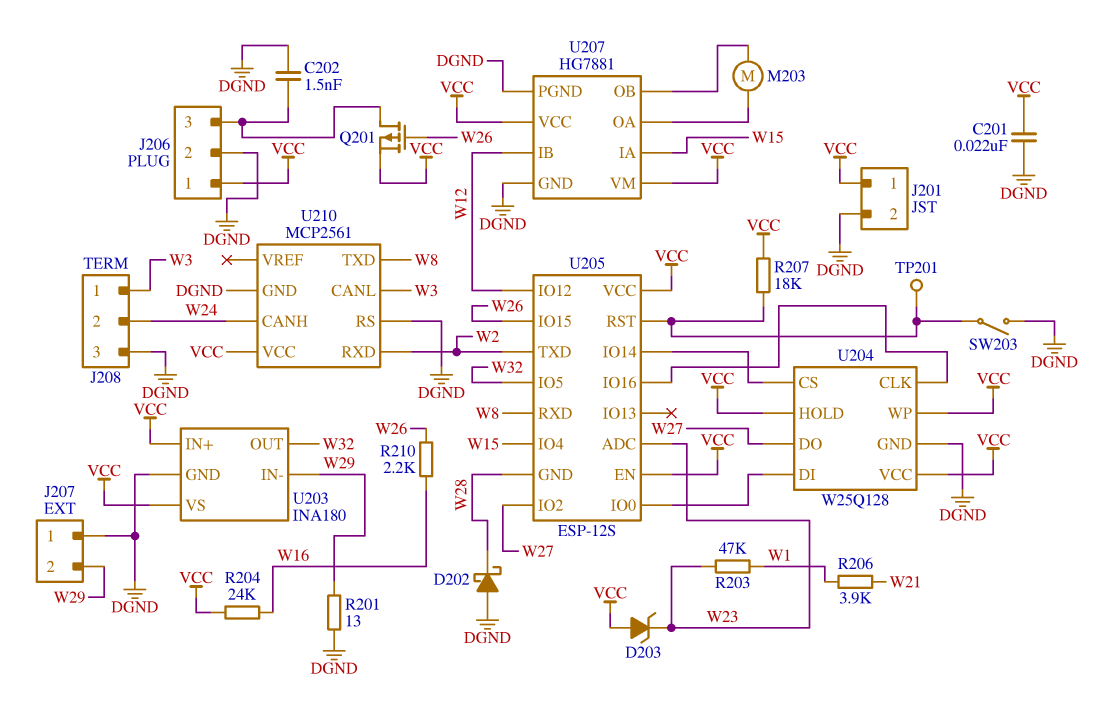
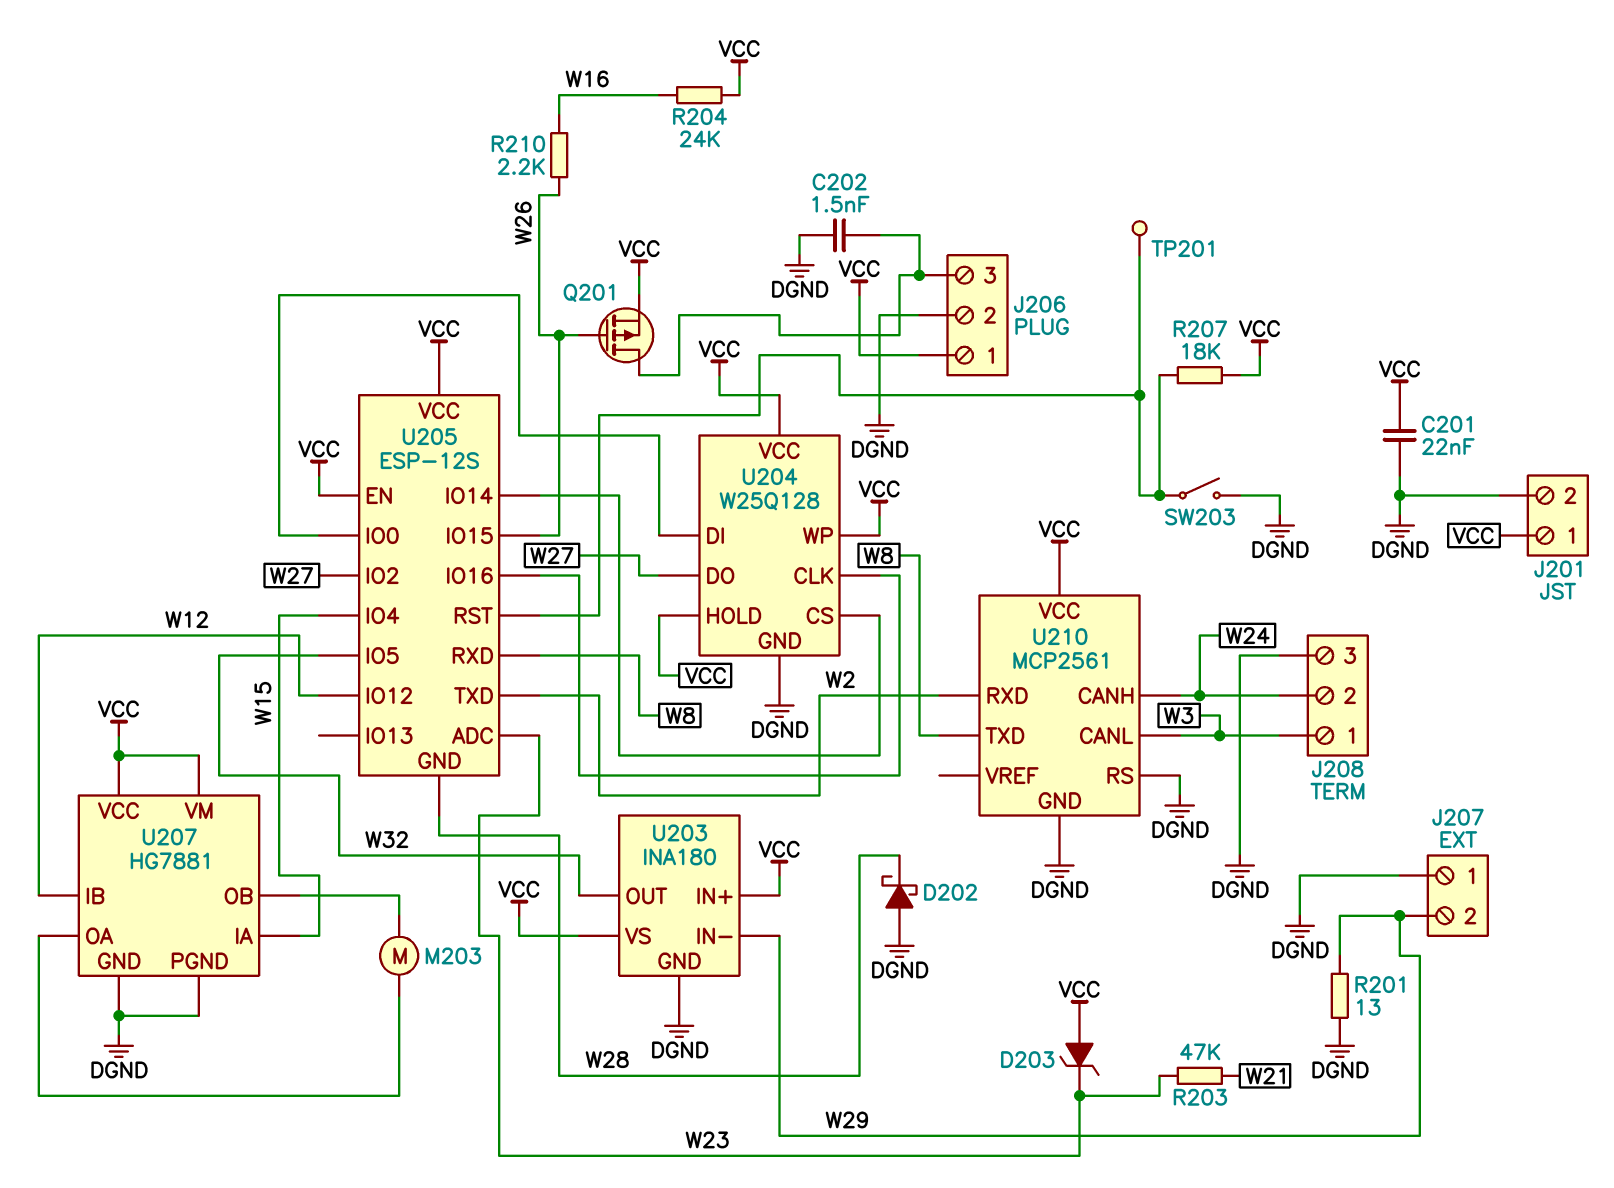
R203: 47k (W1, W23) -> 47k (W21, W23)
R206: 3.9k (W1, W21) -> none

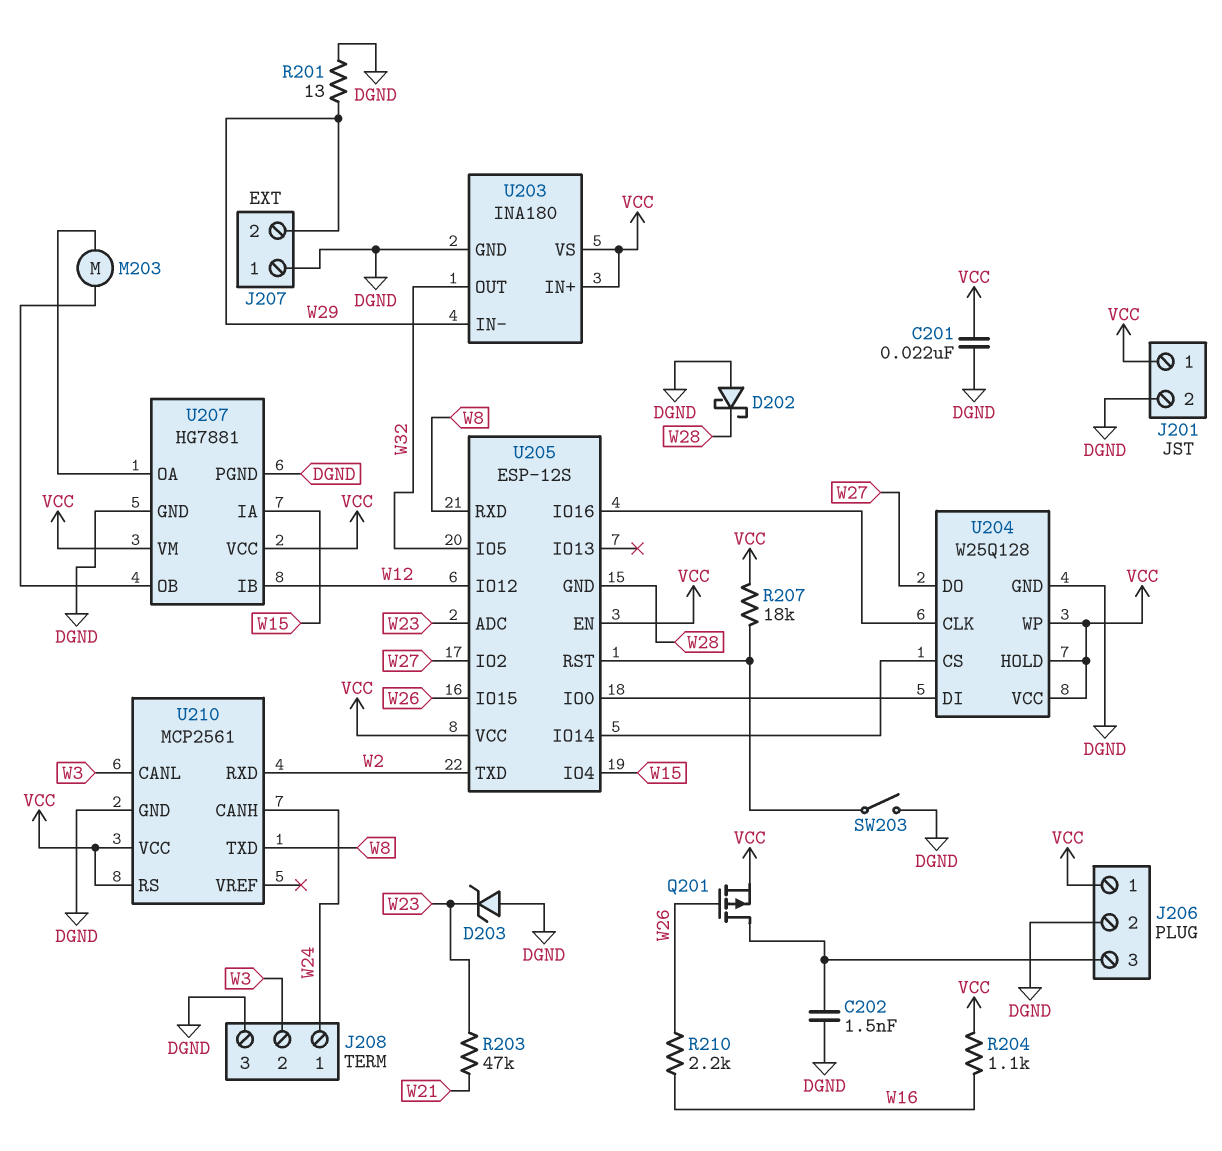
D203: zener (A VCC, K W23) -> zener (A DGND, K W23)
J208 pin 1: W3 -> W24
J208 pin 2: W24 -> W3
R204: 24k (VCC, W16) -> 1.1k (VCC, W16)
TP201: test point (U205/RST) -> none
U210 pin RS: DGND -> VCC

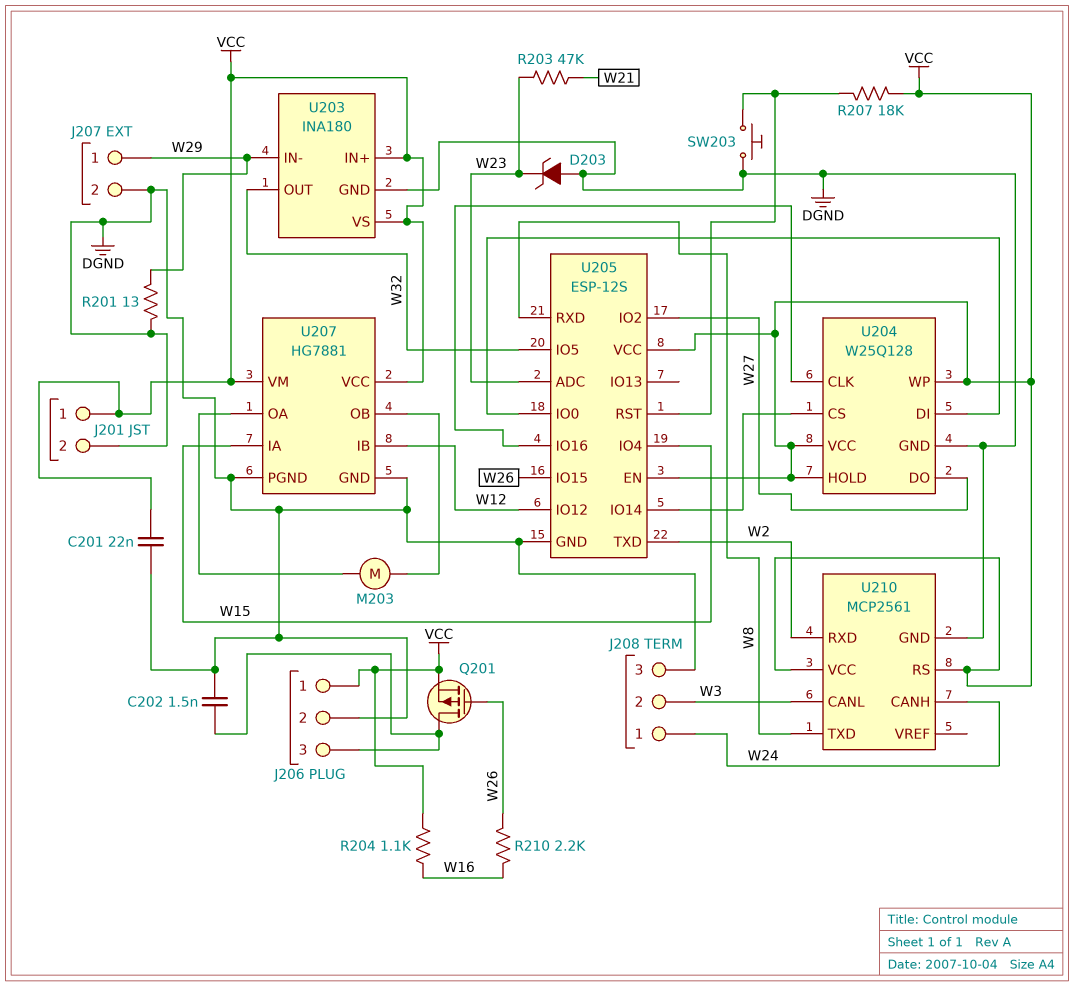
D202: schottky (A DGND, K W28) -> none
J207 pin 1: DGND -> W29
J207 pin 2: W29 -> DGND
SW203: switch (DGND, U205/RST) -> button (DGND, U205/RST)
U205 pin GND: W28 -> DGND

